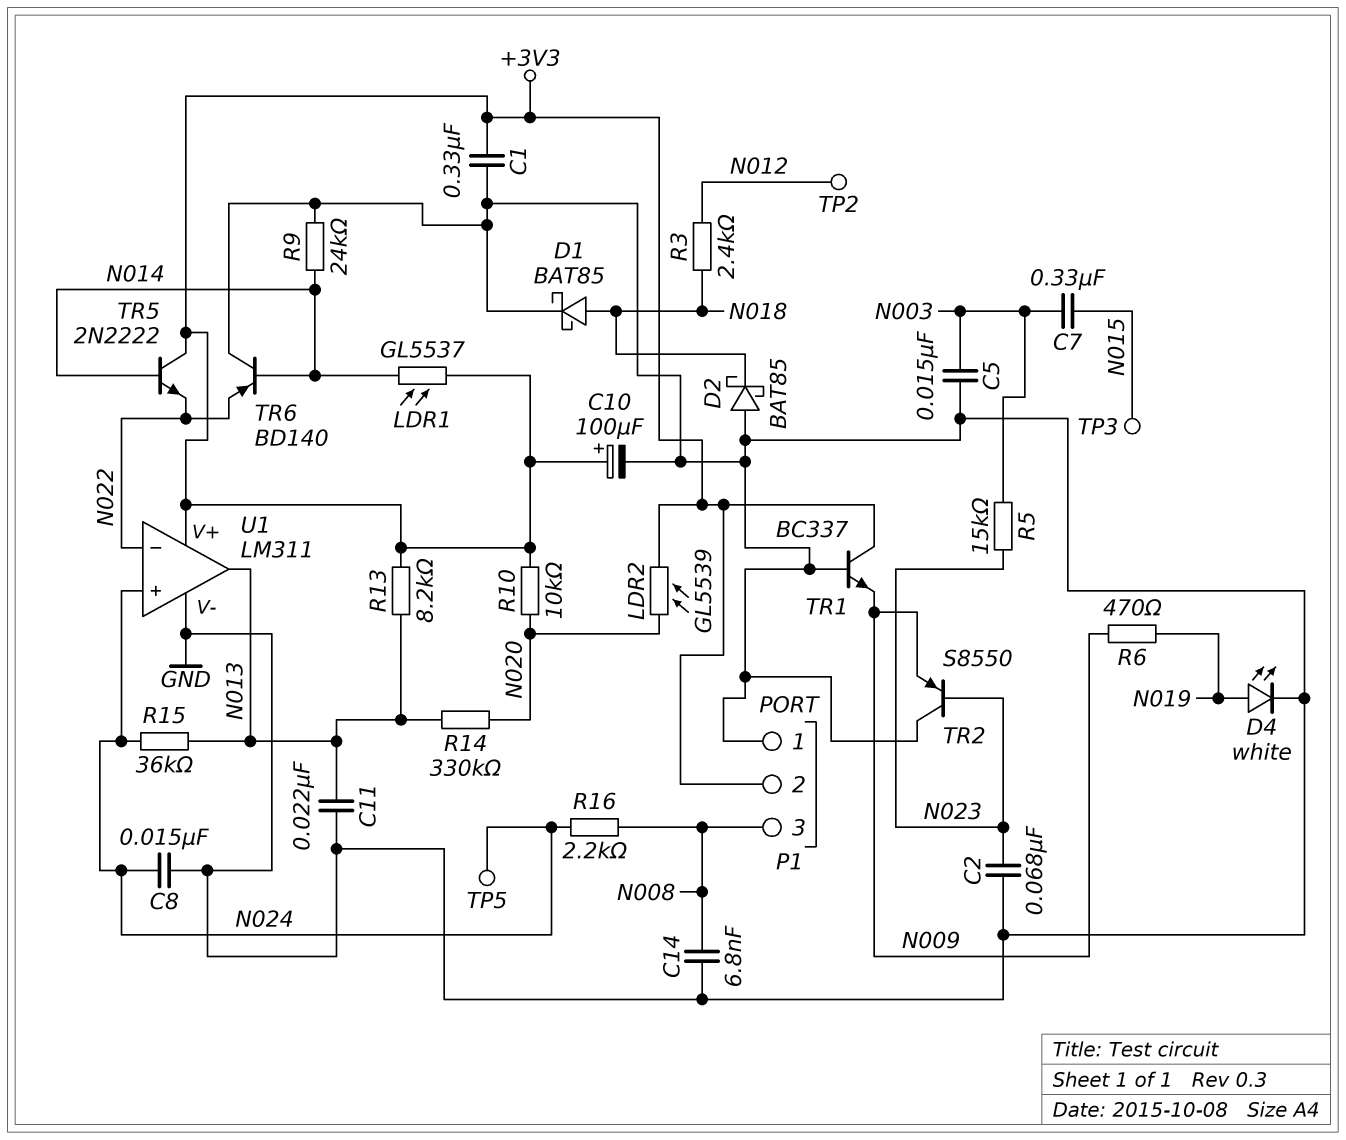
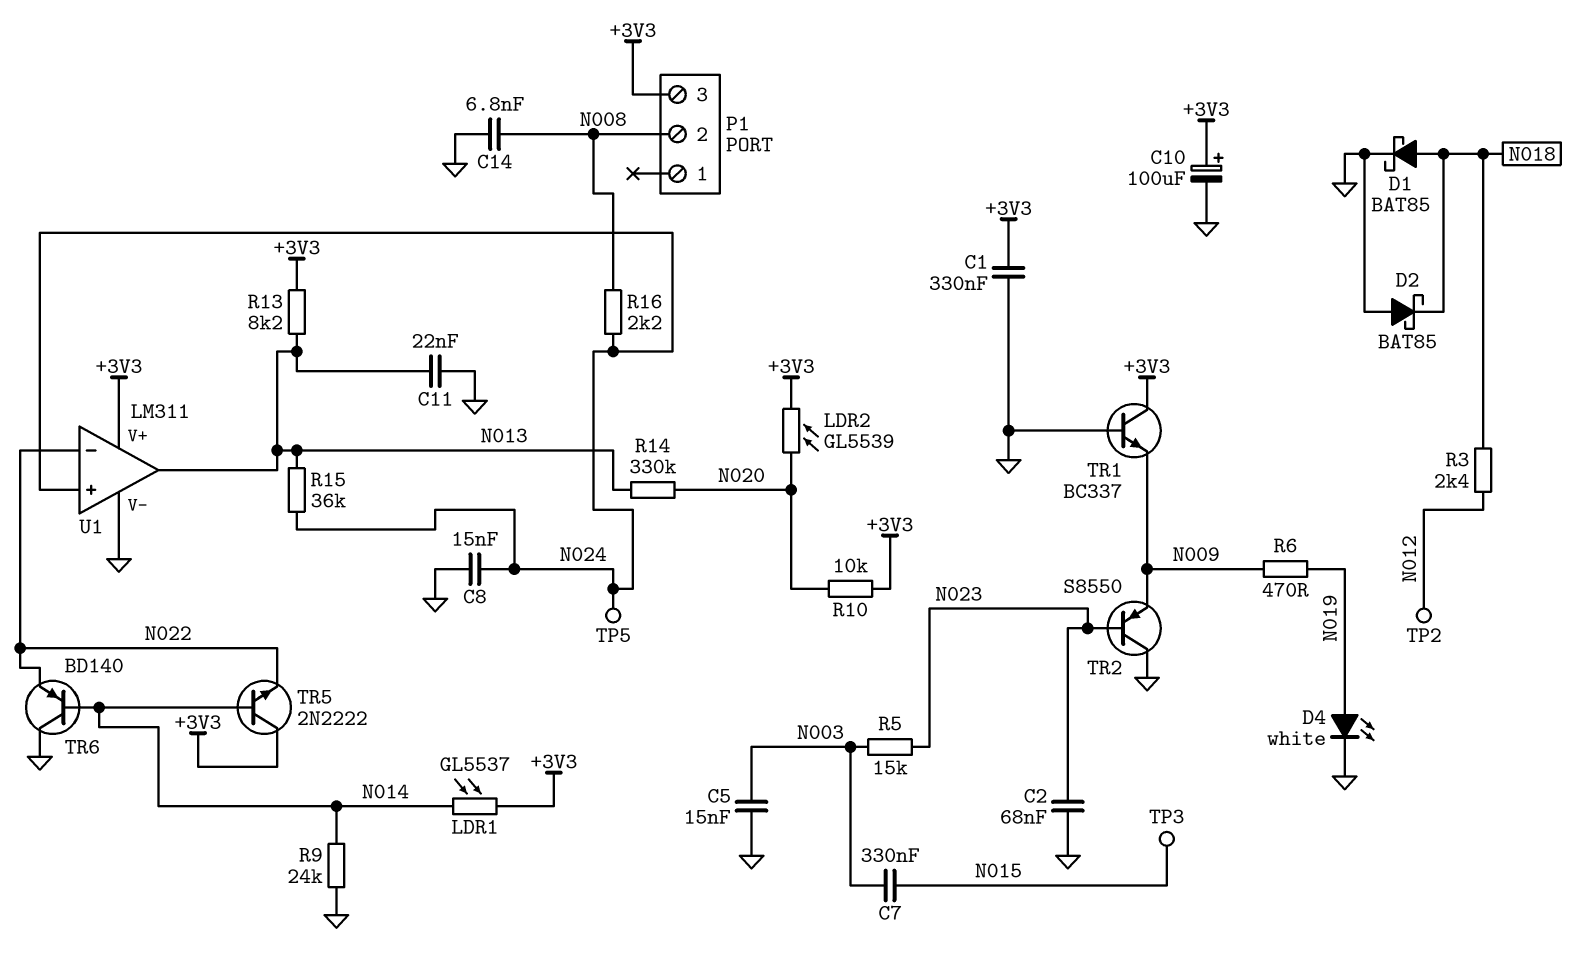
P1 pin 1: GND -> none
P1 pin 2: +3V3 -> N008
P1 pin 3: N008 -> +3V3

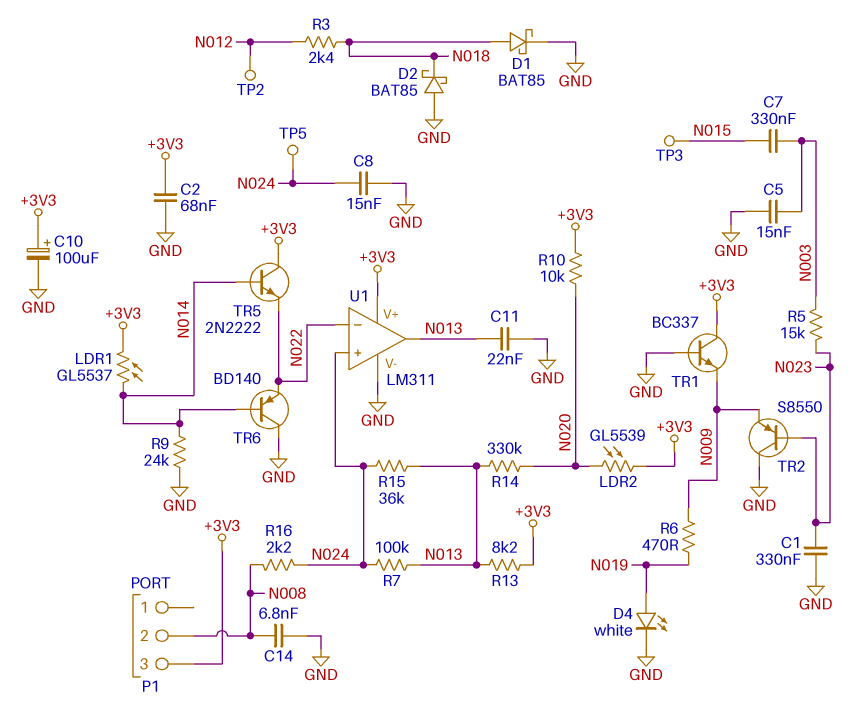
C1: 330nF (+3V3, GND) -> 330nF (GND, N023)
C2: 68nF (GND, N023) -> 68nF (+3V3, GND)
R7: none -> 100k (N013, N024)

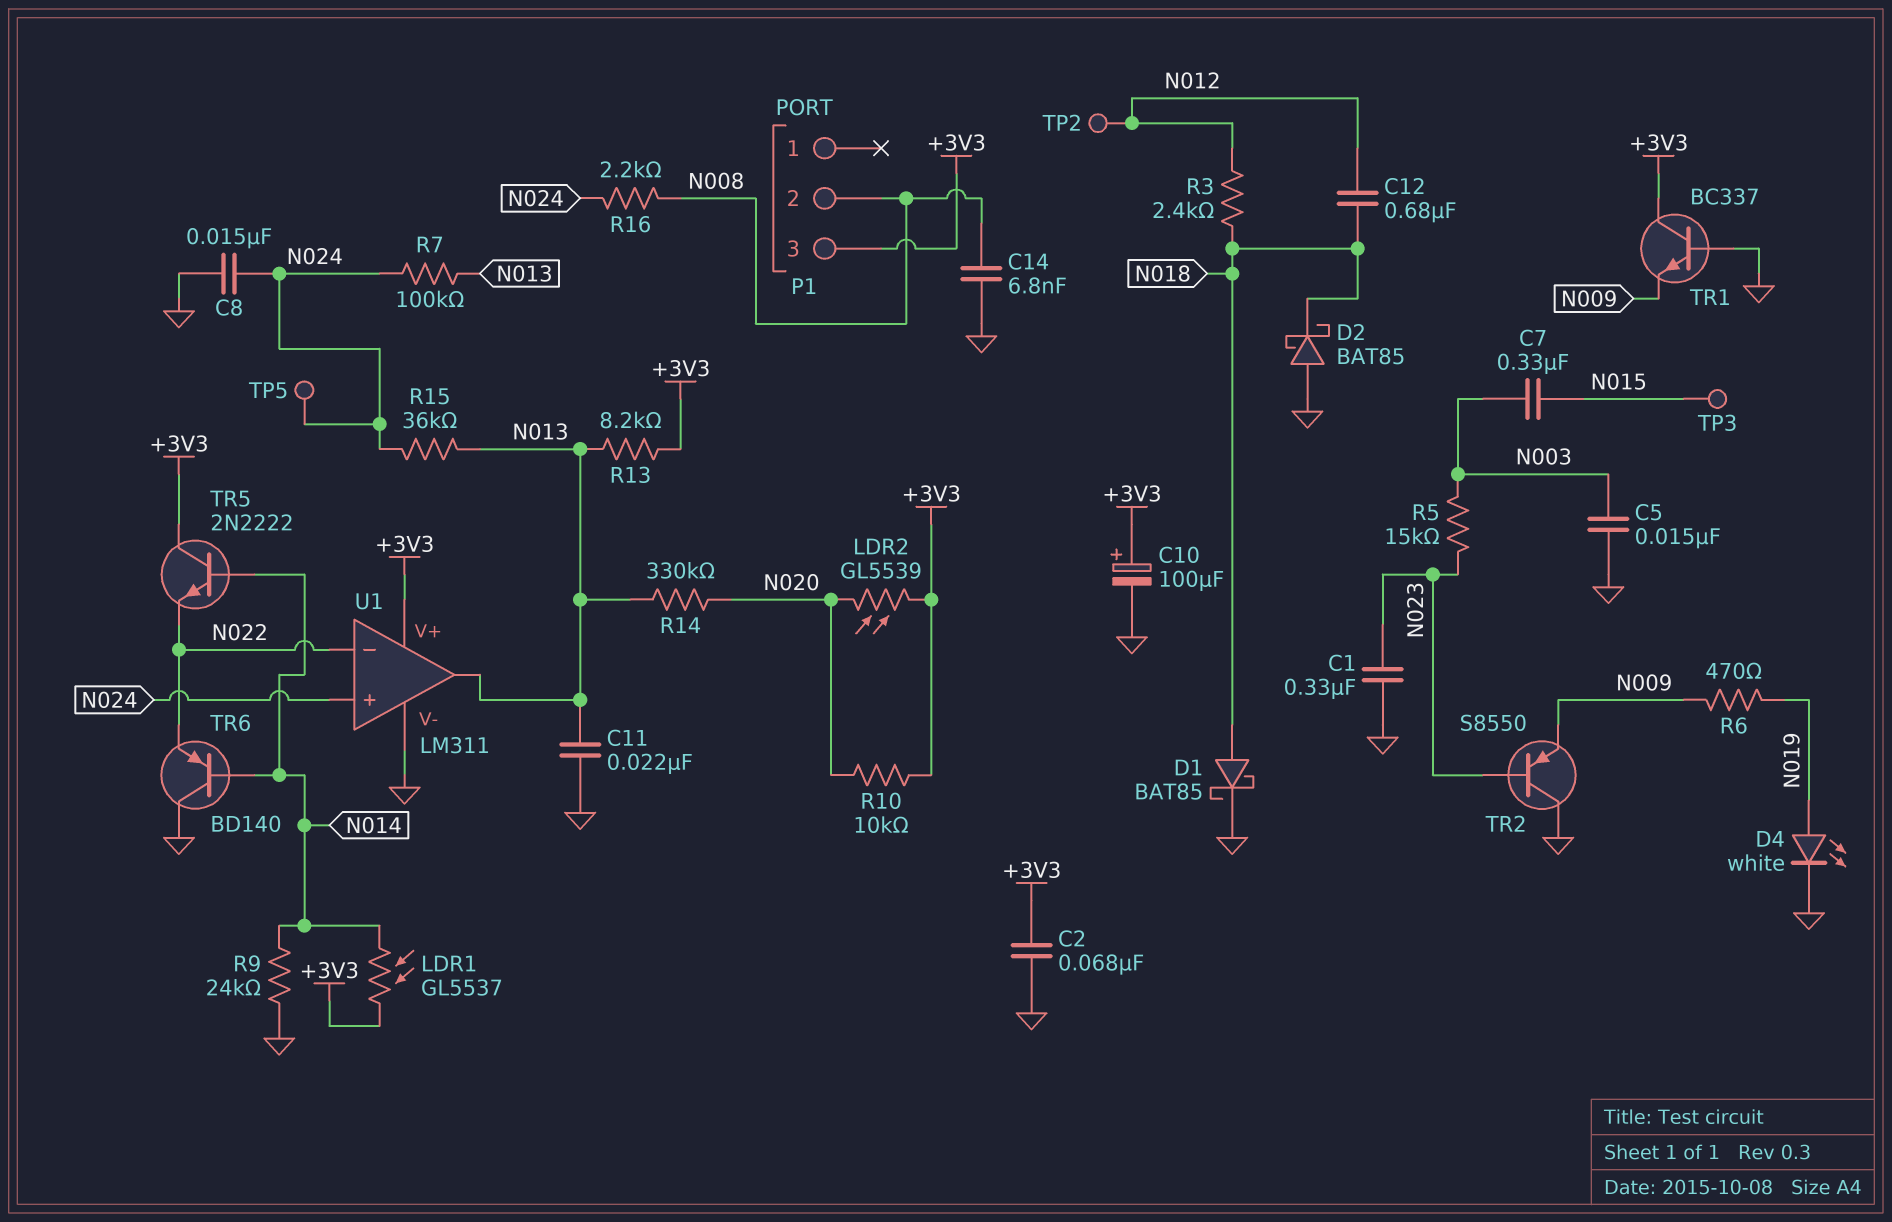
C12: none -> 680nF (N012, N018)

